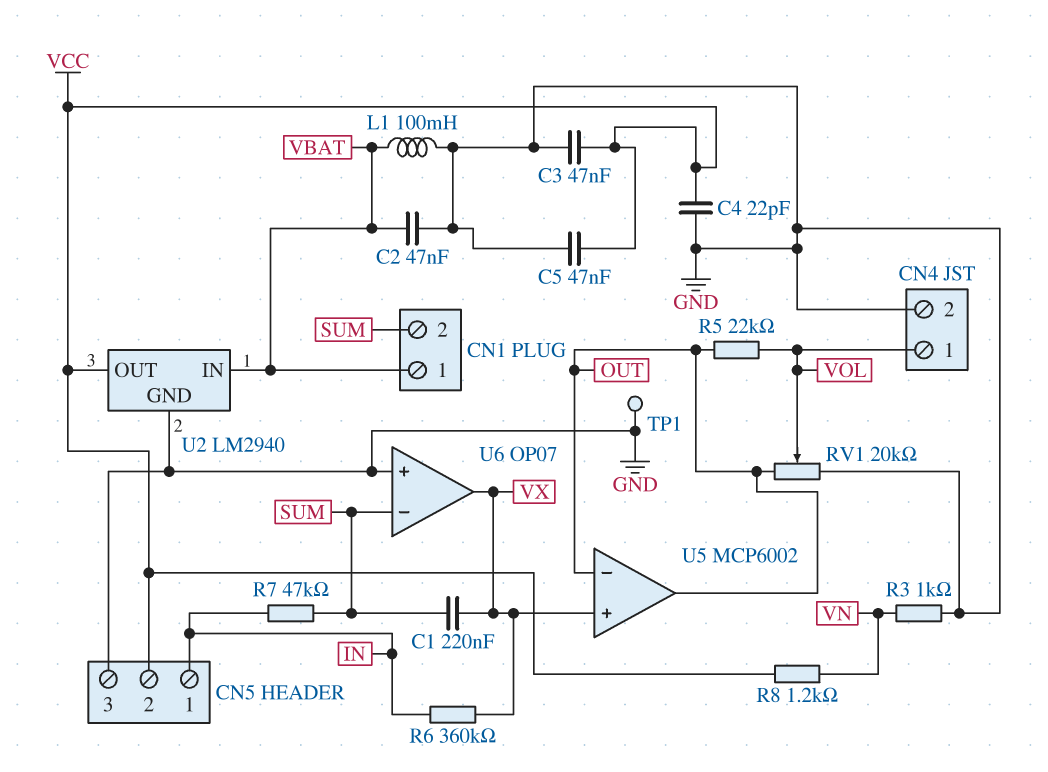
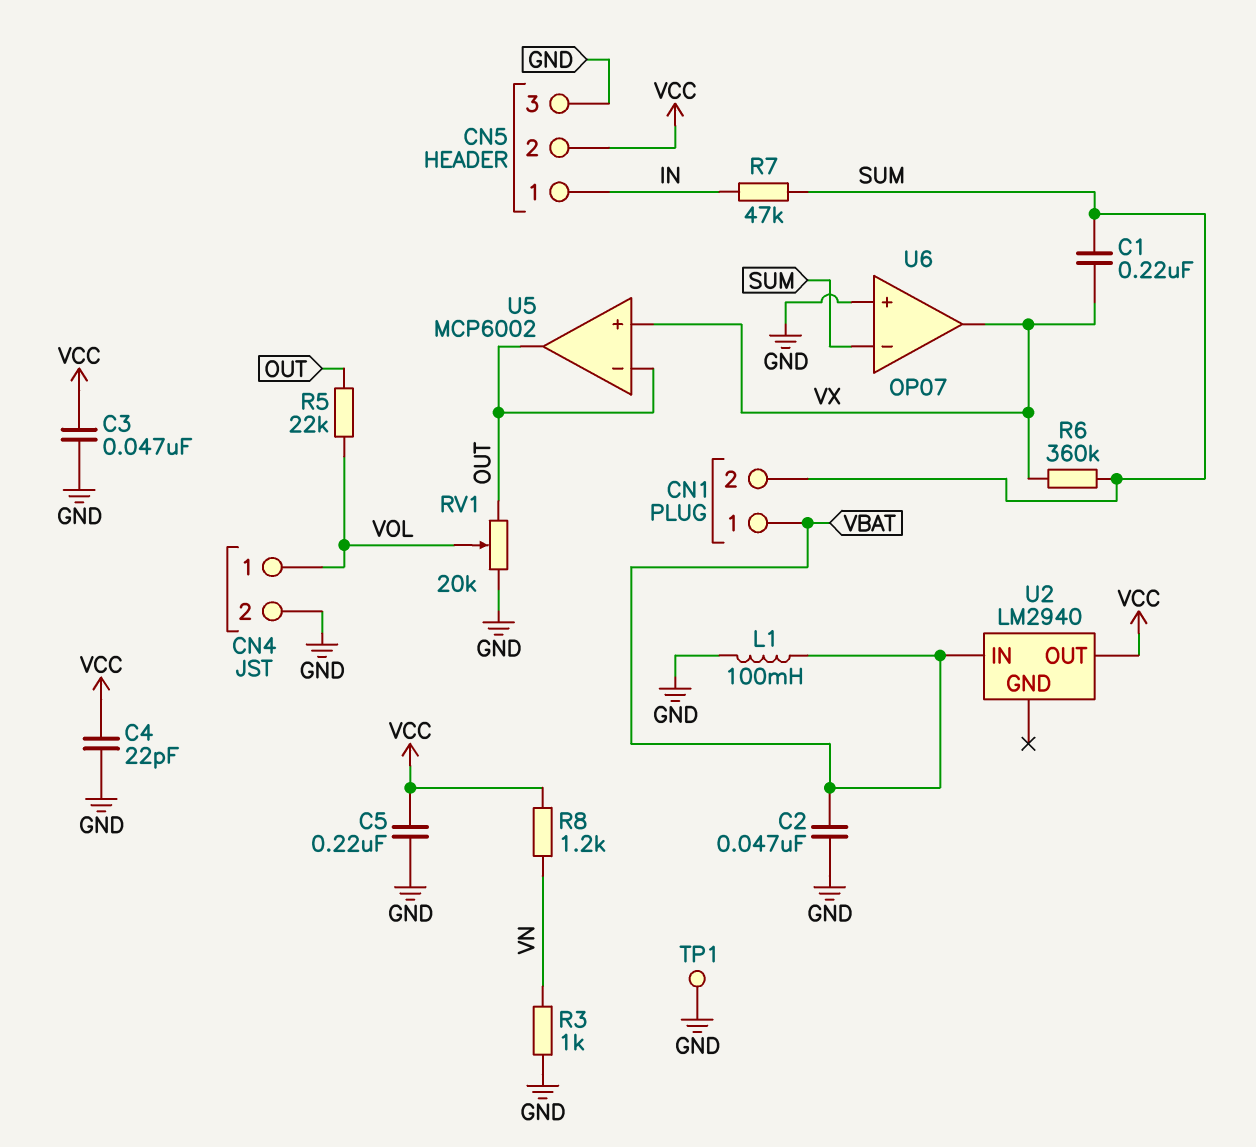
C5: 47nF (GND, VCC) -> 220nF (GND, VCC)
R6: 360k (IN, VX) -> 360k (SUM, VX)
U2 pin GND: GND -> none

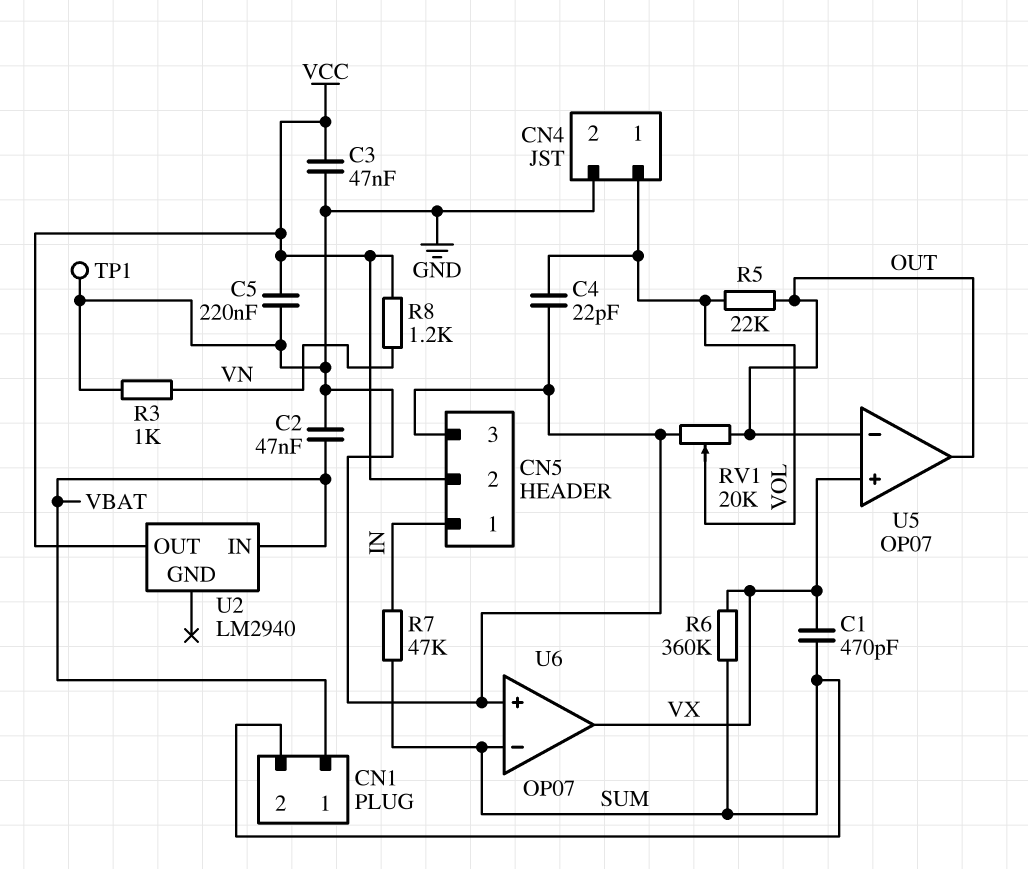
C1: 220nF (SUM, VX) -> 470pF (SUM, VX)
C4: 22pF (GND, VCC) -> 22pF (GND, VOL)
L1: 100mH (GND, VBAT) -> none
U5: MCP6002 -> OP07

